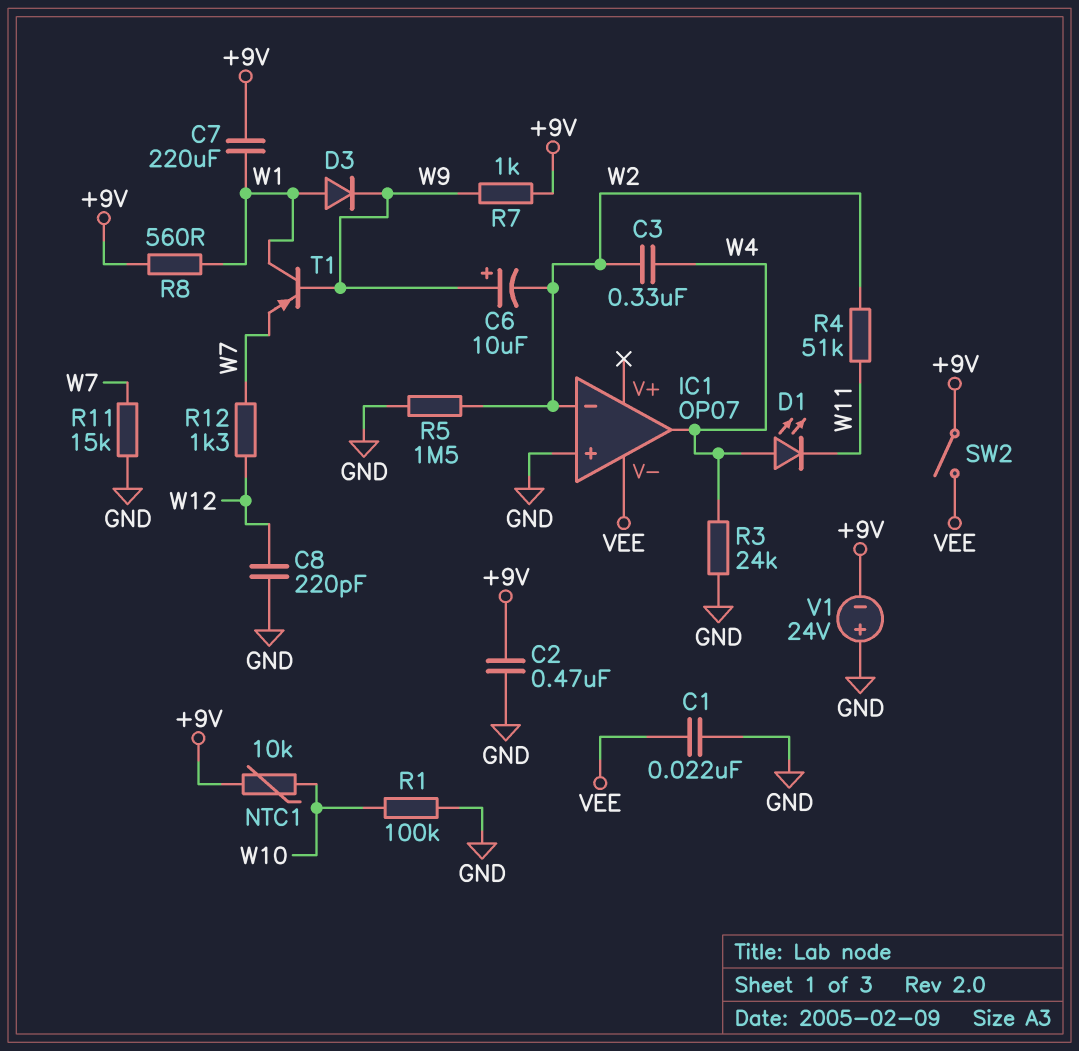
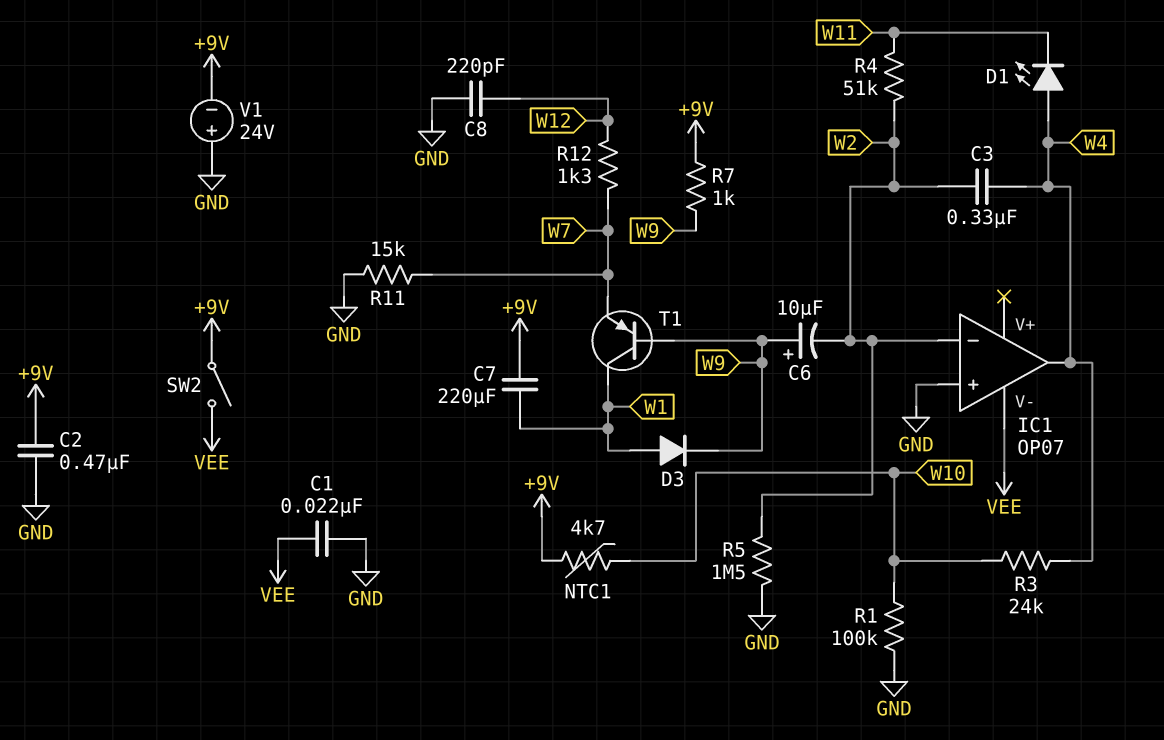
NTC1: 10k (+9V, W10) -> 4.7k (+9V, W10)
R3: 24k (GND, W4) -> 24k (W4, W10)
R8: 560 (+9V, W1) -> none

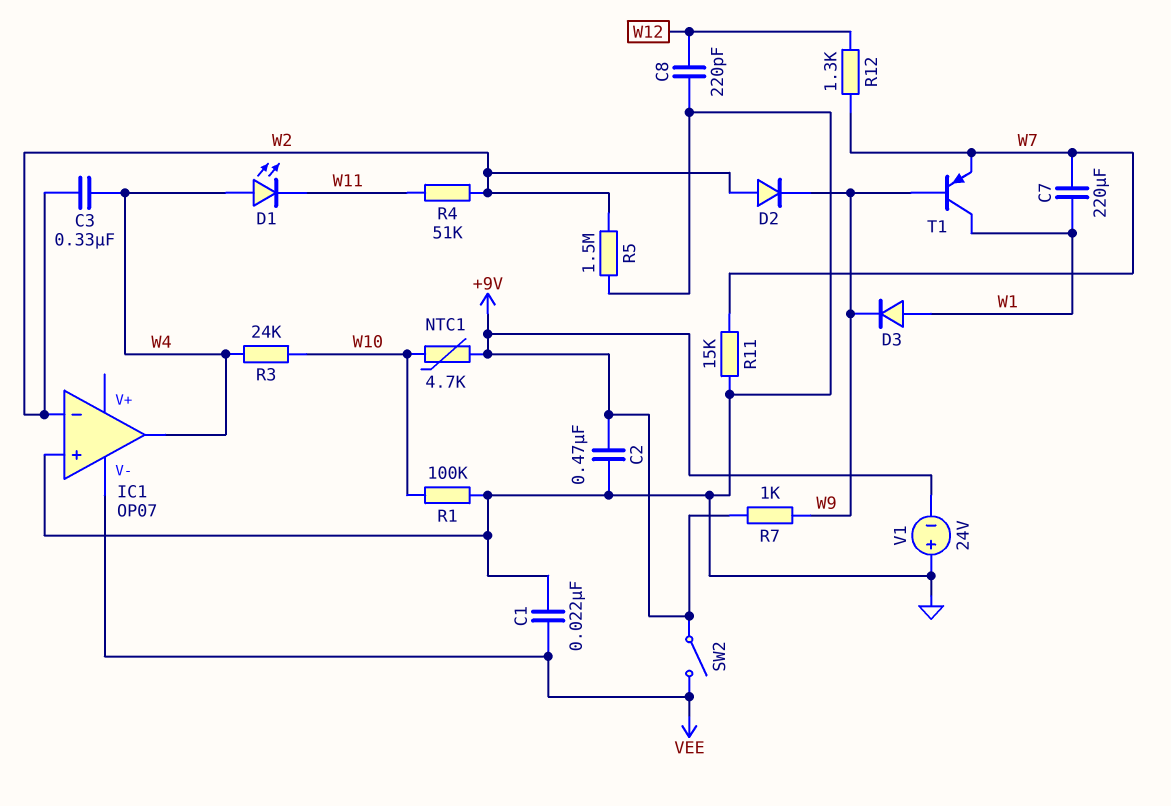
C6: 10uF (plus W9, minus W2) -> none
C7: 220uF (+9V, W1) -> 220uF (W1, W7)
D2: none -> diode (A W2, K W9)

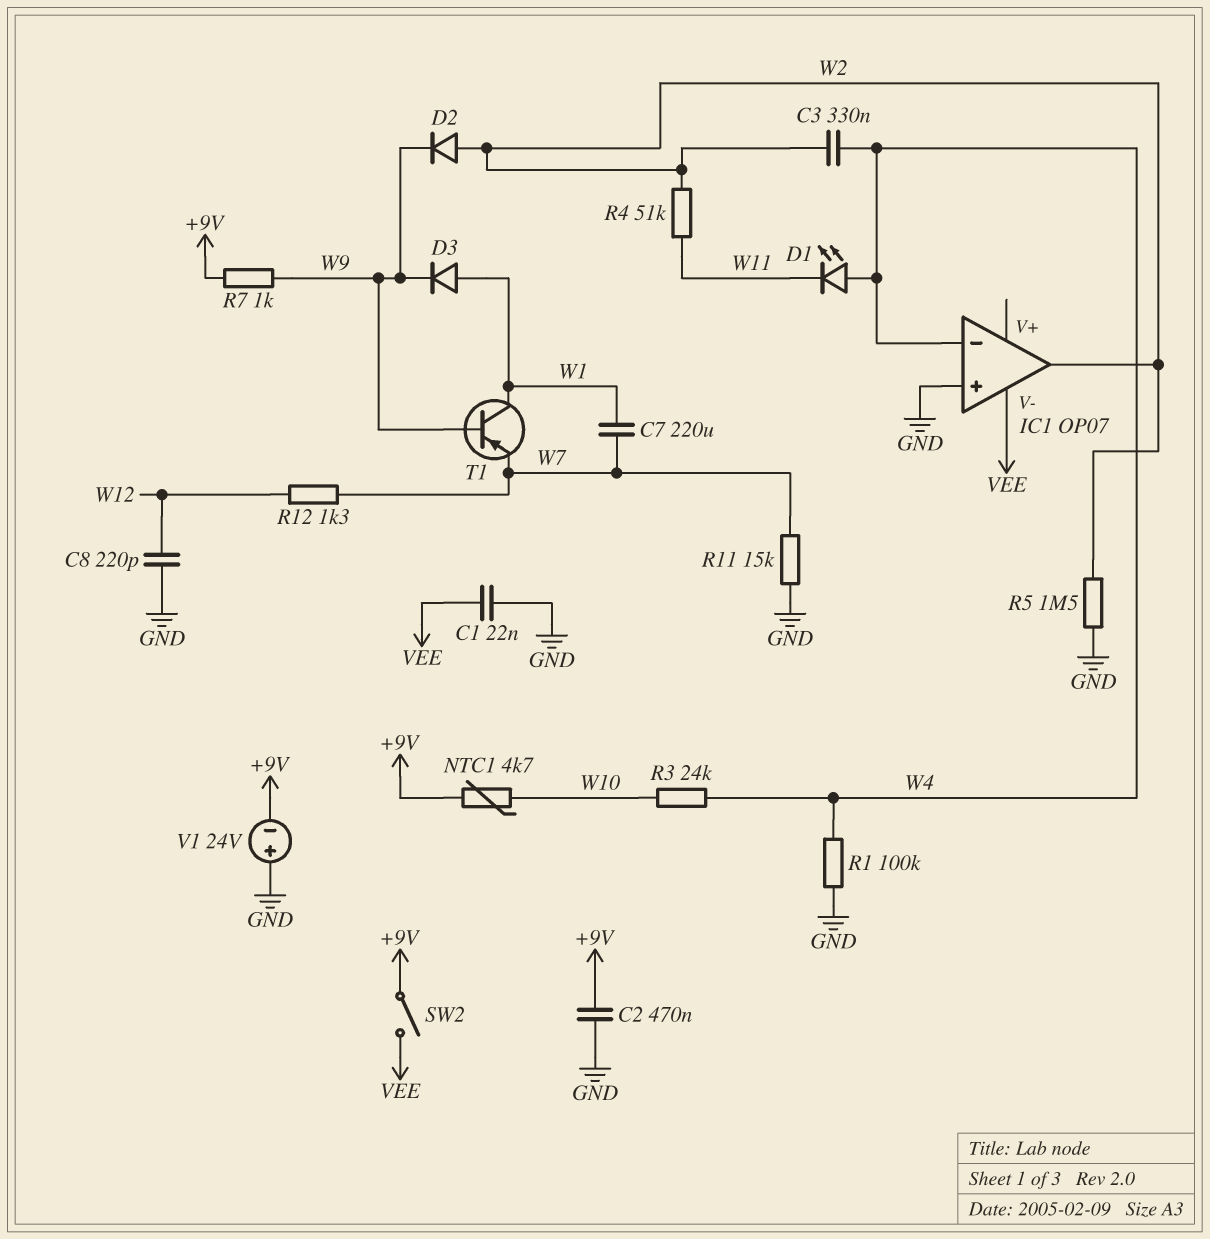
IC1 pin in-: W2 -> W4
IC1 pin out: W4 -> W2
R1: 100k (GND, W10) -> 100k (GND, W4)

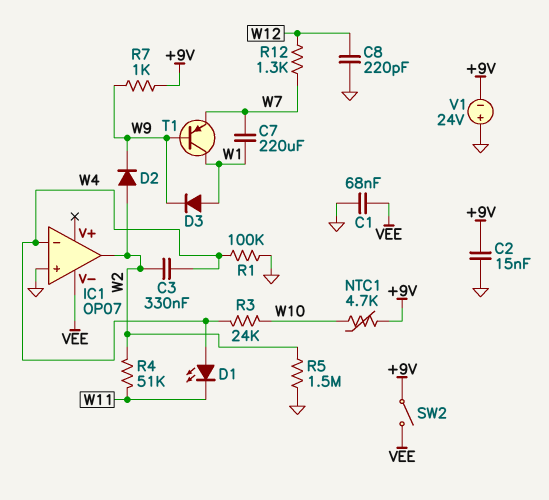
C1: 22nF (GND, VEE) -> 68nF (GND, VEE)
C2: 470nF (+9V, GND) -> 15nF (+9V, GND)
R11: 15k (GND, W7) -> none

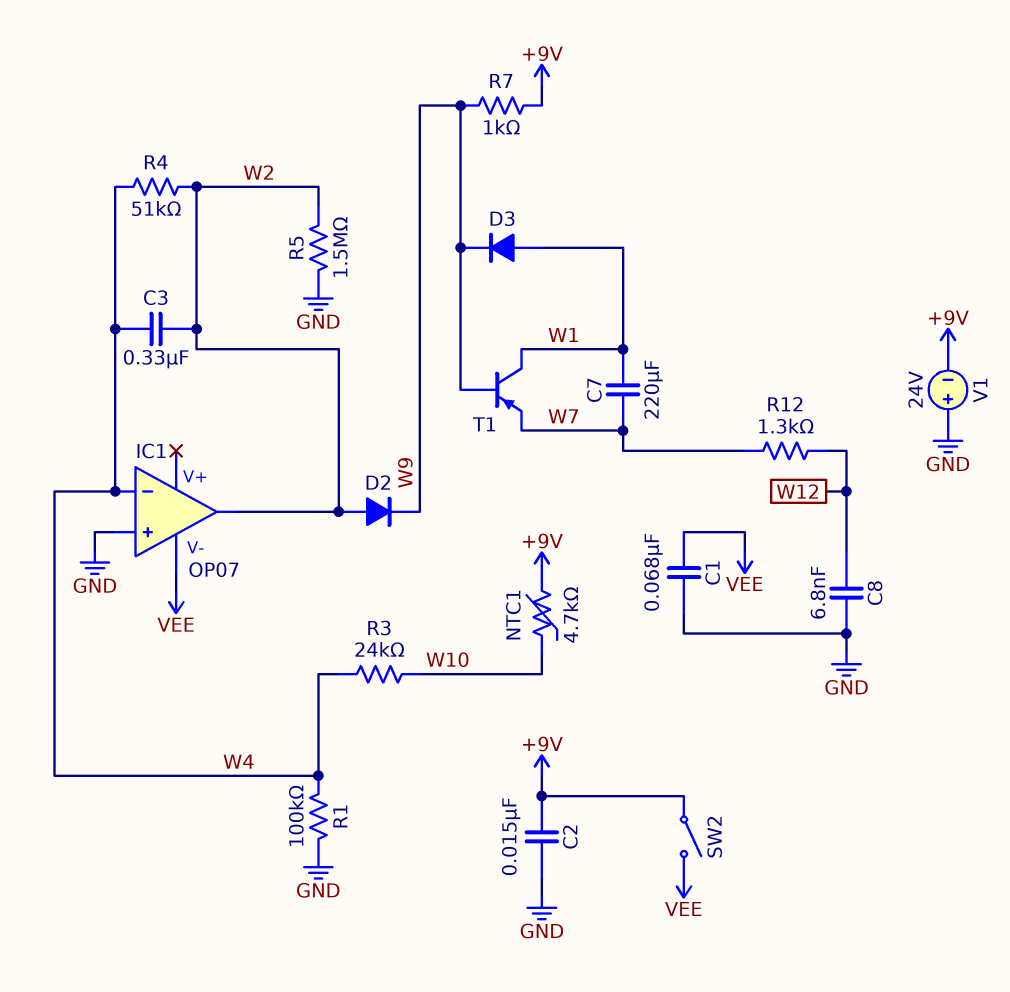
C8: 220pF (GND, W12) -> 6.8nF (GND, W12)
D1: LED (A W4, K W11) -> none
R4: 51k (W2, W11) -> 51k (W2, W4)

